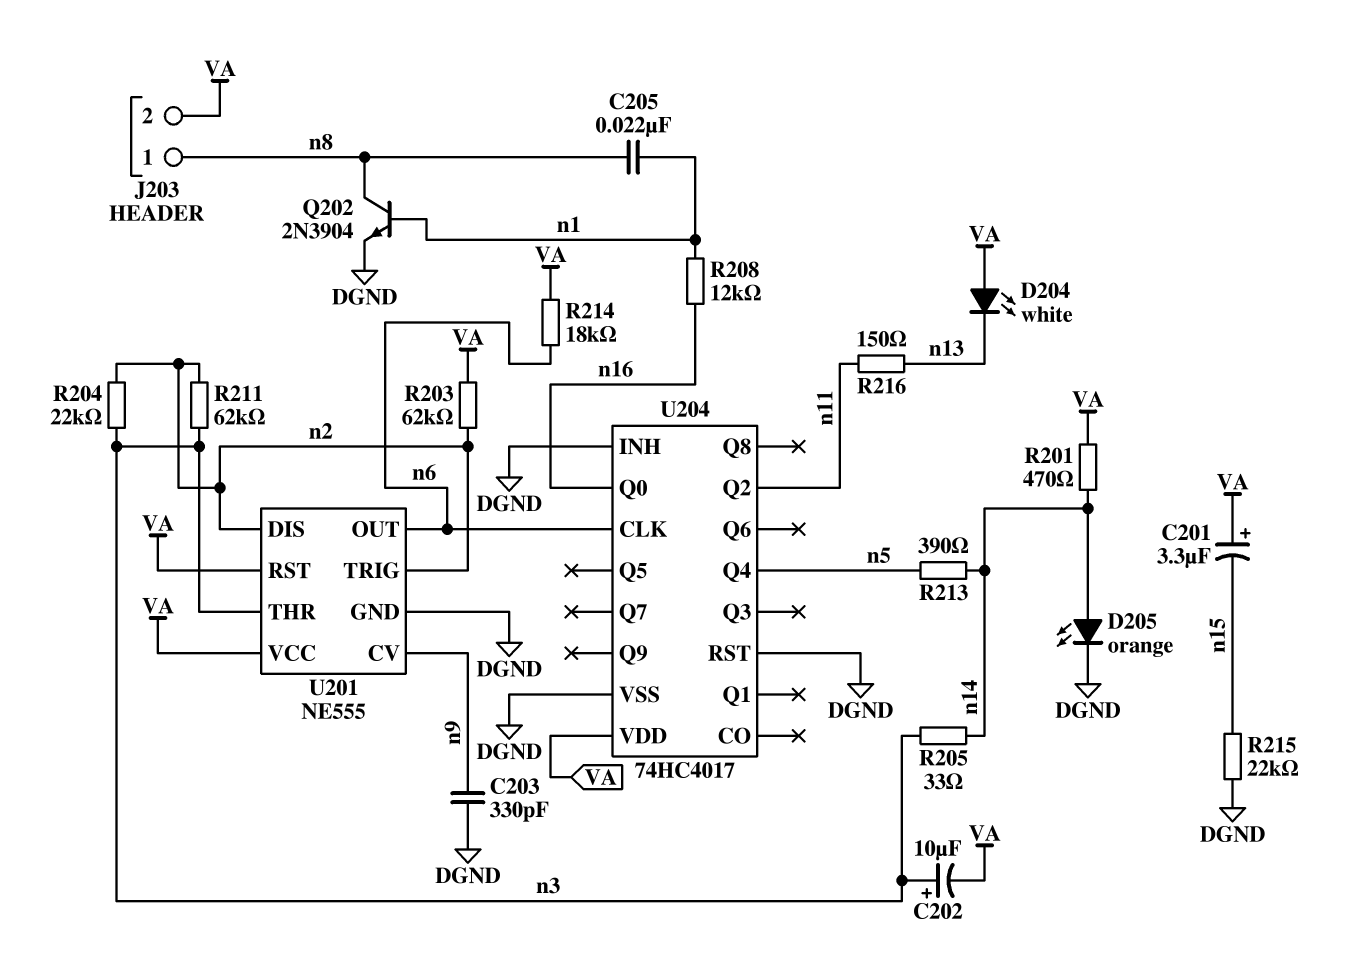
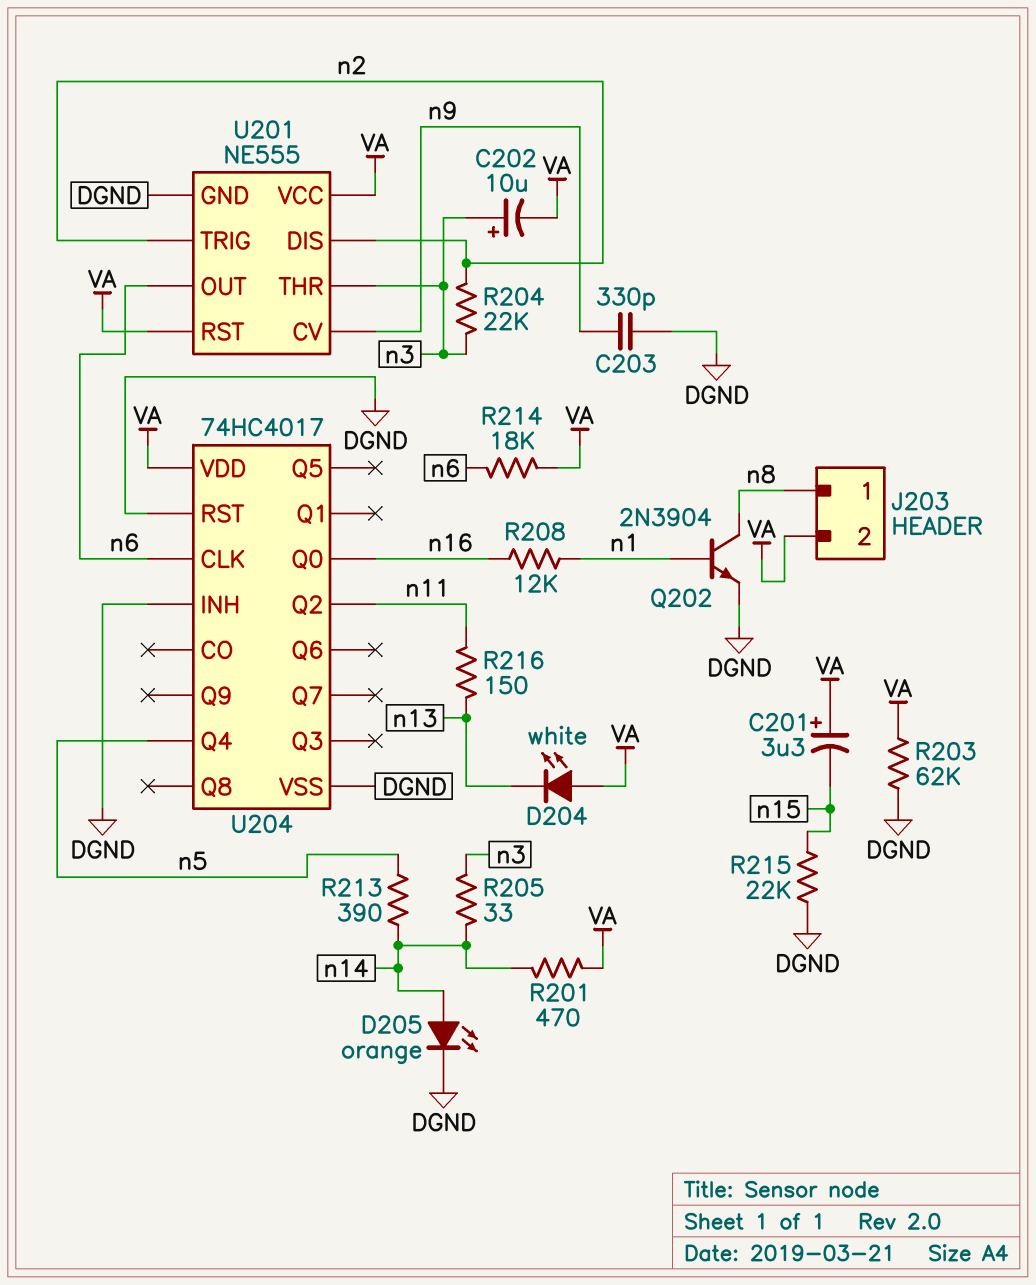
C205: 22nF (n1, n8) -> none
R203: 62k (VA, n2) -> 62k (DGND, VA)
R211: 62k (n2, n3) -> none

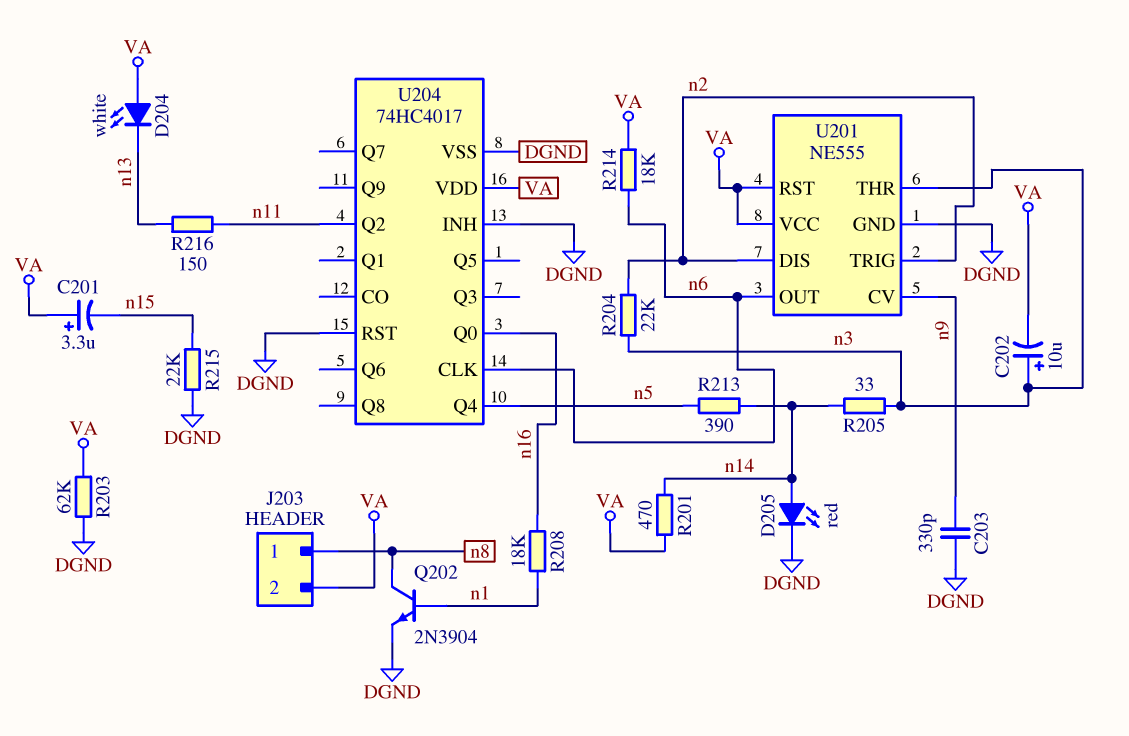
D205: LED orange (A n14, K DGND) -> LED red (A n14, K DGND)
R208: 12k (n1, n16) -> 18k (n1, n16)

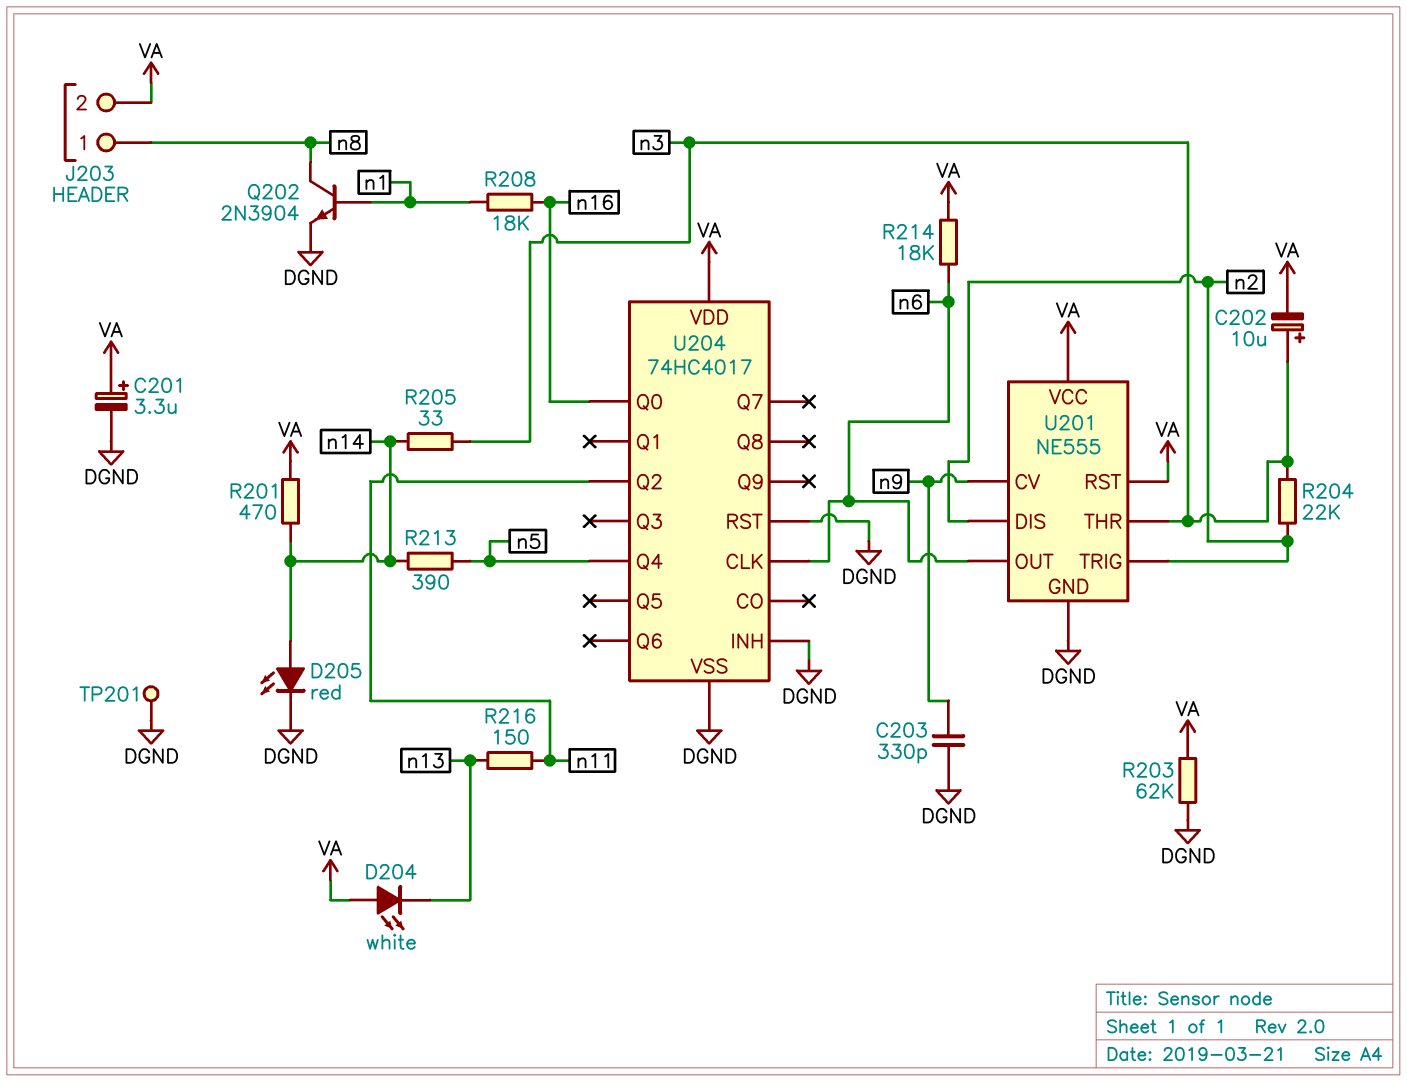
C201: 3.3uF (plus VA, minus n15) -> 3.3uF (plus VA, minus DGND)
R215: 22k (DGND, n15) -> none
TP201: none -> test point (DGND)

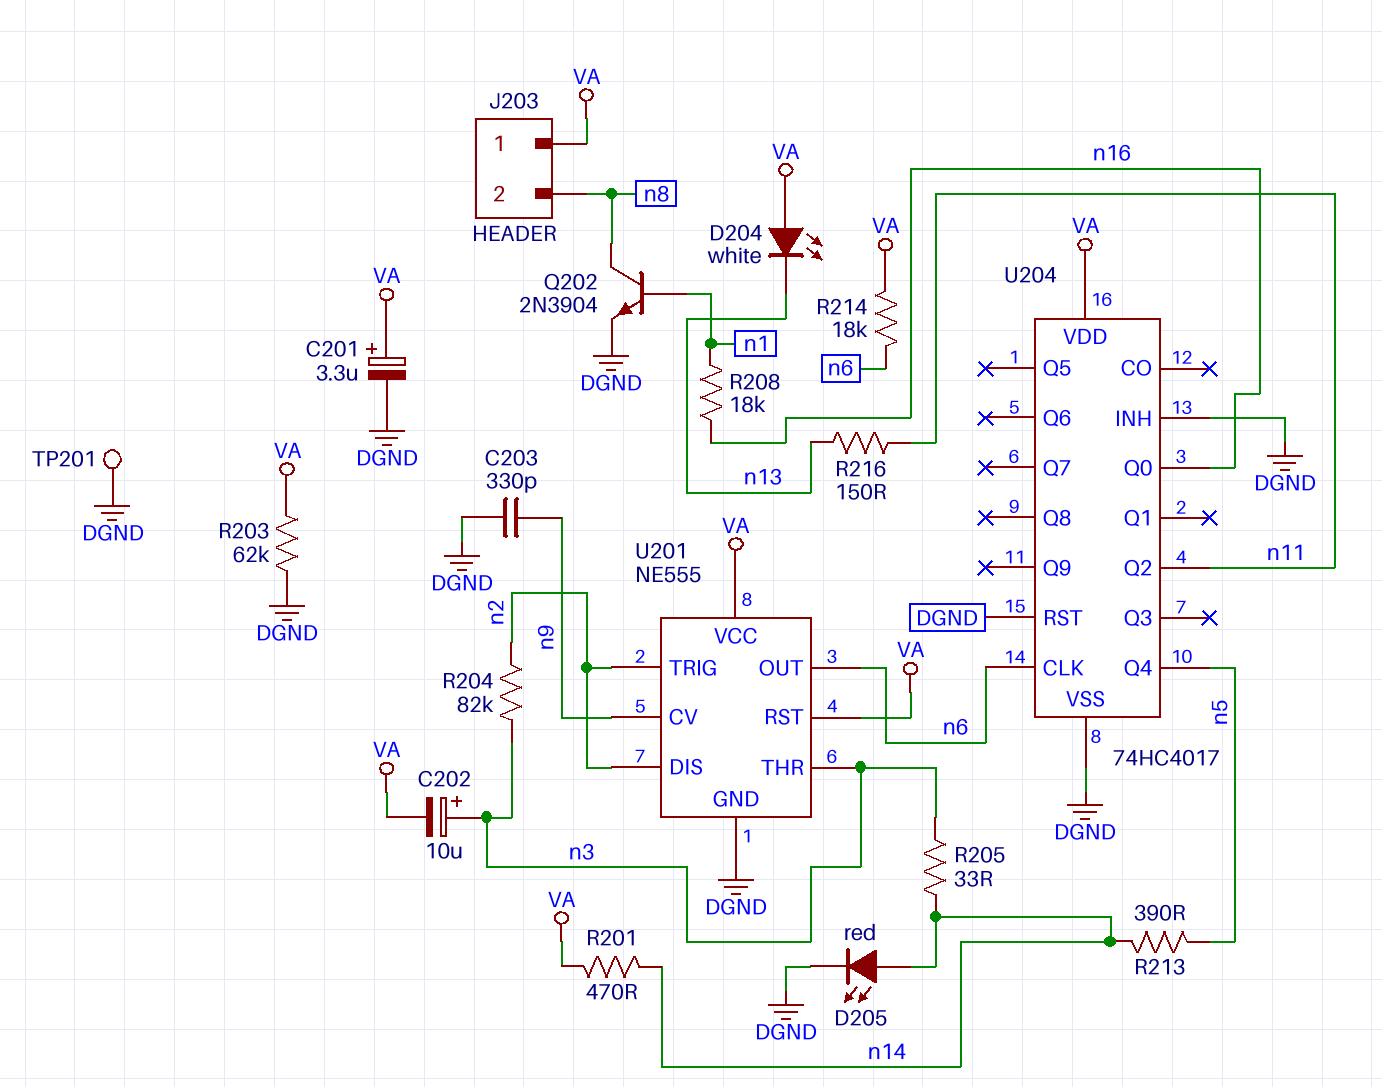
J203 pin 1: n8 -> VA
J203 pin 2: VA -> n8
R204: 22k (n2, n3) -> 82k (n2, n3)

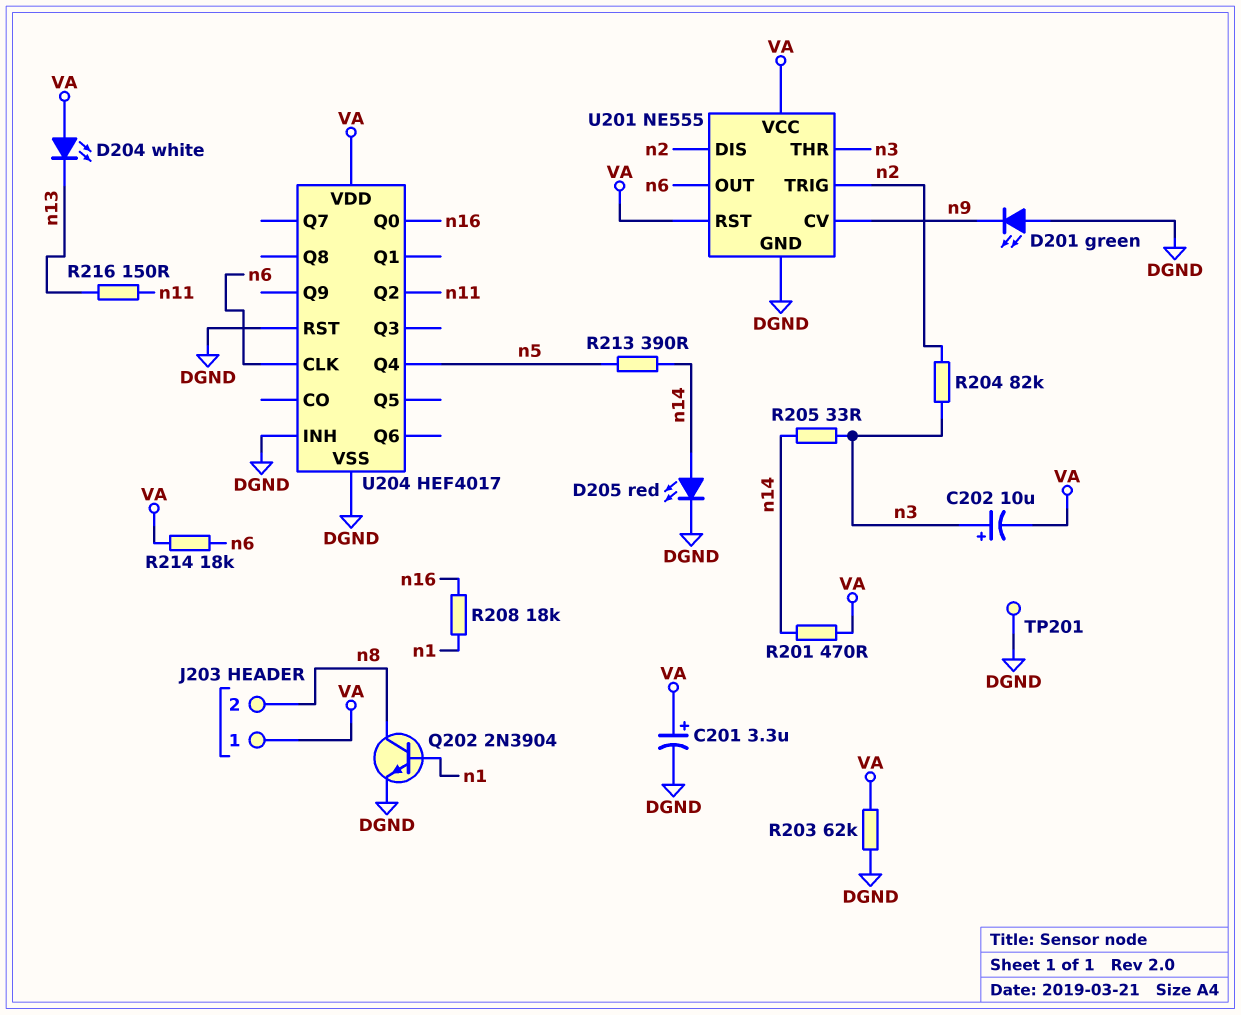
C203: 330pF (DGND, n9) -> none
D201: none -> LED green (A DGND, K n9)
U204: 74HC4017 -> HEF4017

